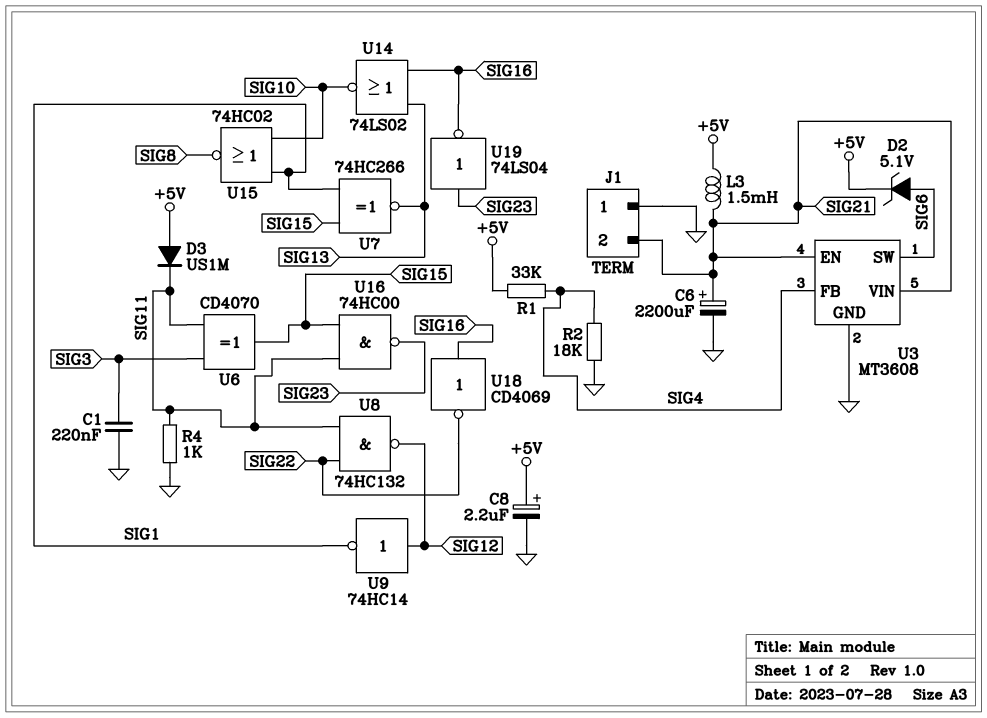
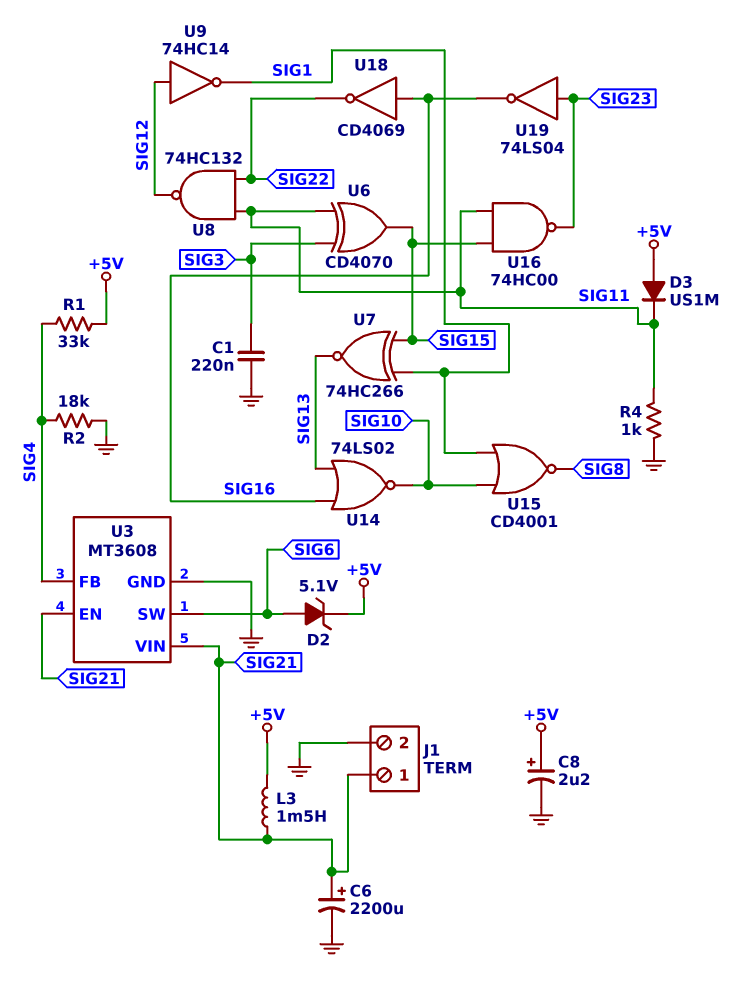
J1 pin 1: GND -> SIG21
J1 pin 2: SIG21 -> GND
U15: NOR 74HC02 (in SIG1, in SIG10, out SIG8) -> NOR CD4001 (in SIG1, in SIG10, out SIG8)

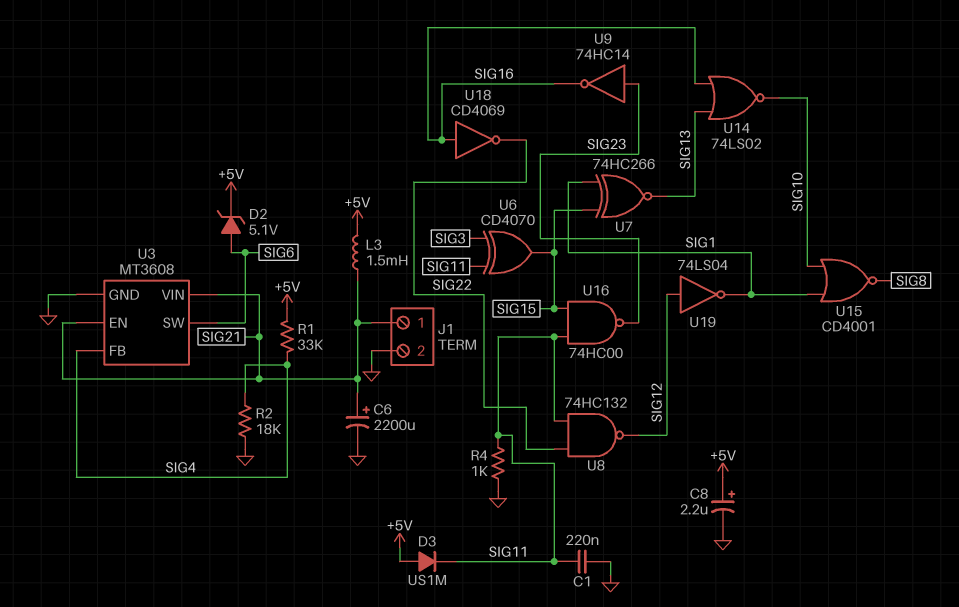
C1: 220nF (GND, SIG3) -> 220nF (GND, SIG11)
U9: NOT 74HC14 (in SIG12, out SIG1) -> NOT 74HC14 (in SIG23, out SIG16)
U19: NOT 74LS04 (in SIG23, out SIG16) -> NOT 74LS04 (in SIG12, out SIG1)

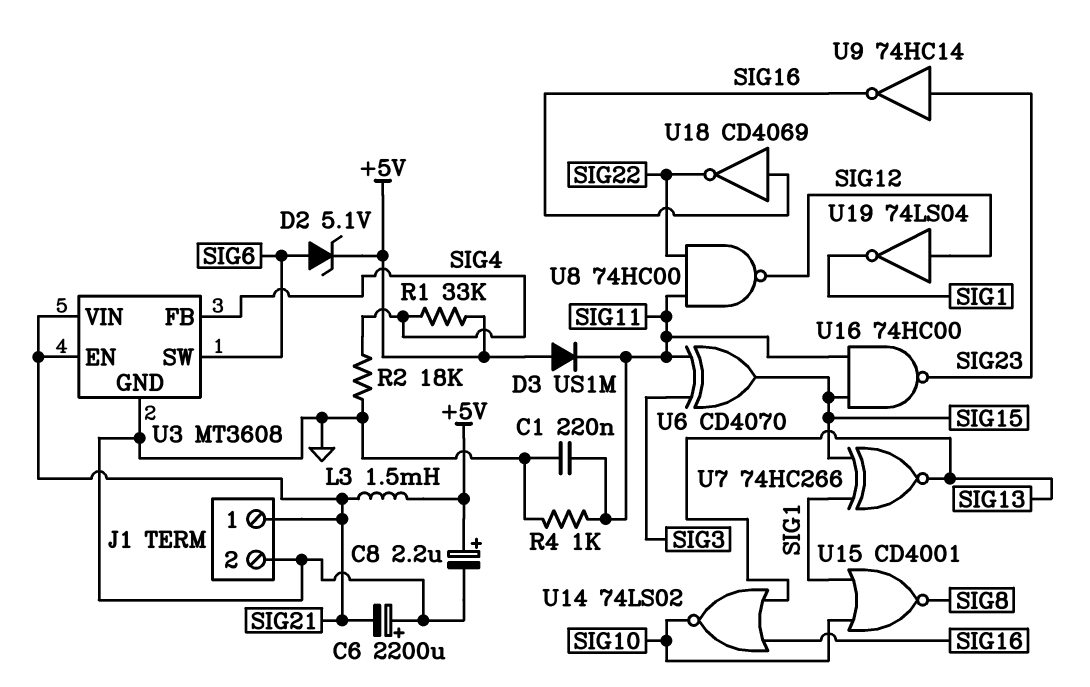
C6: 2200uF (plus SIG21, minus GND) -> 2200uF (plus GND, minus SIG21)
U8: NAND 74HC132 (in SIG11, in SIG22, out SIG12) -> NAND 74HC00 (in SIG11, in SIG22, out SIG12)

